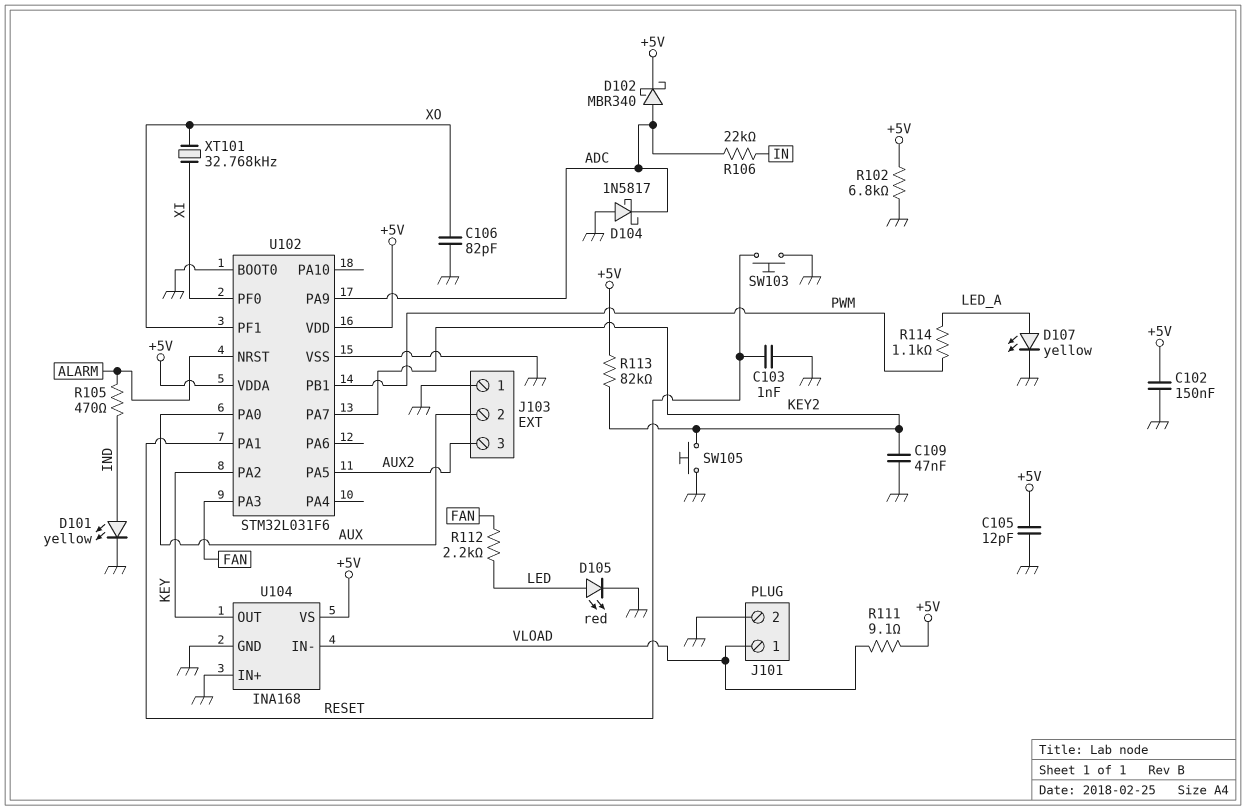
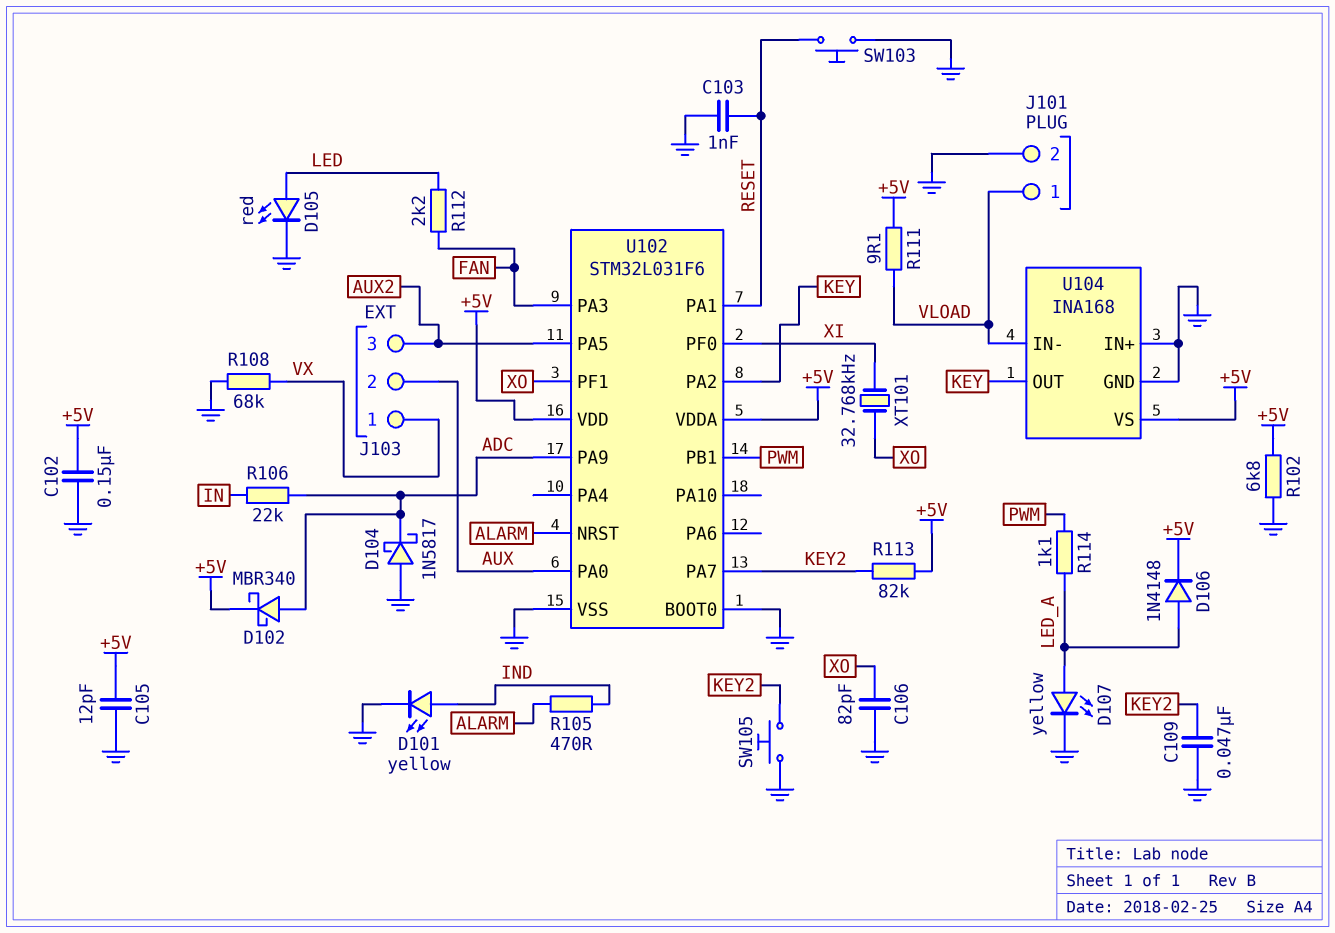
D106: none -> diode 1N4148 (A LED_A, K +5V)
J103 pin 1: GND -> VX
R108: none -> 68k (GND, VX)

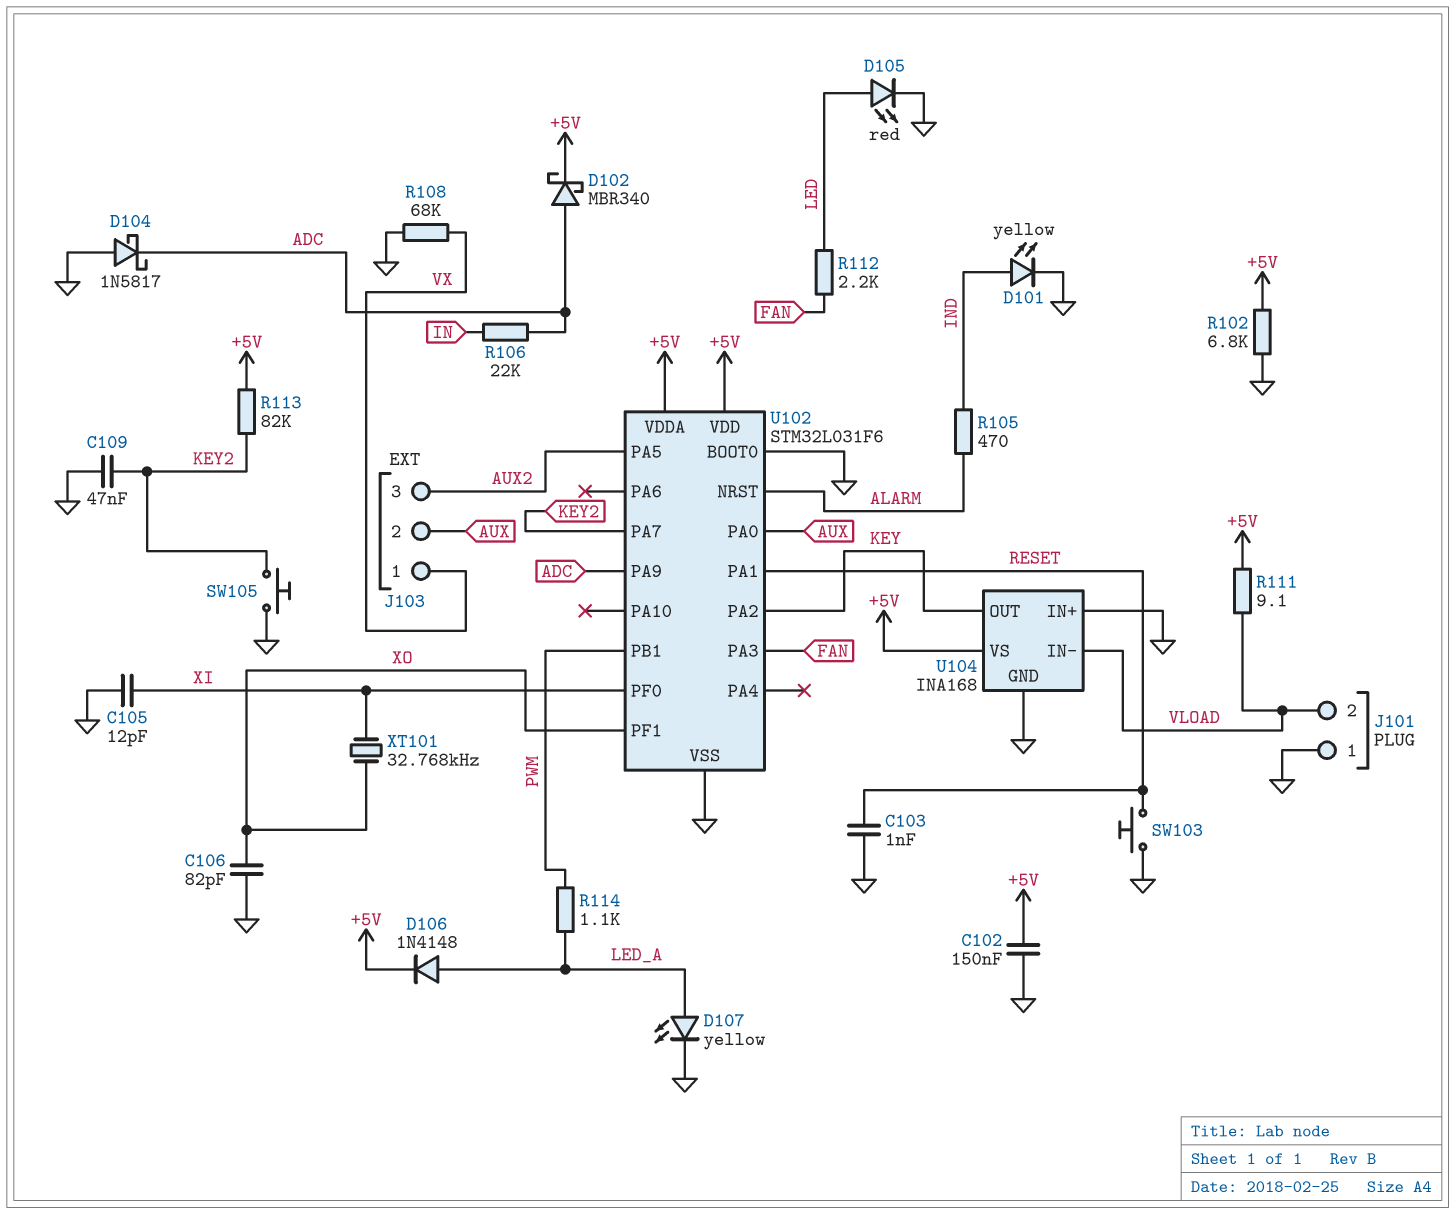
C105: 12pF (+5V, GND) -> 12pF (GND, XI)
J101 pin 1: VLOAD -> GND
J101 pin 2: GND -> VLOAD

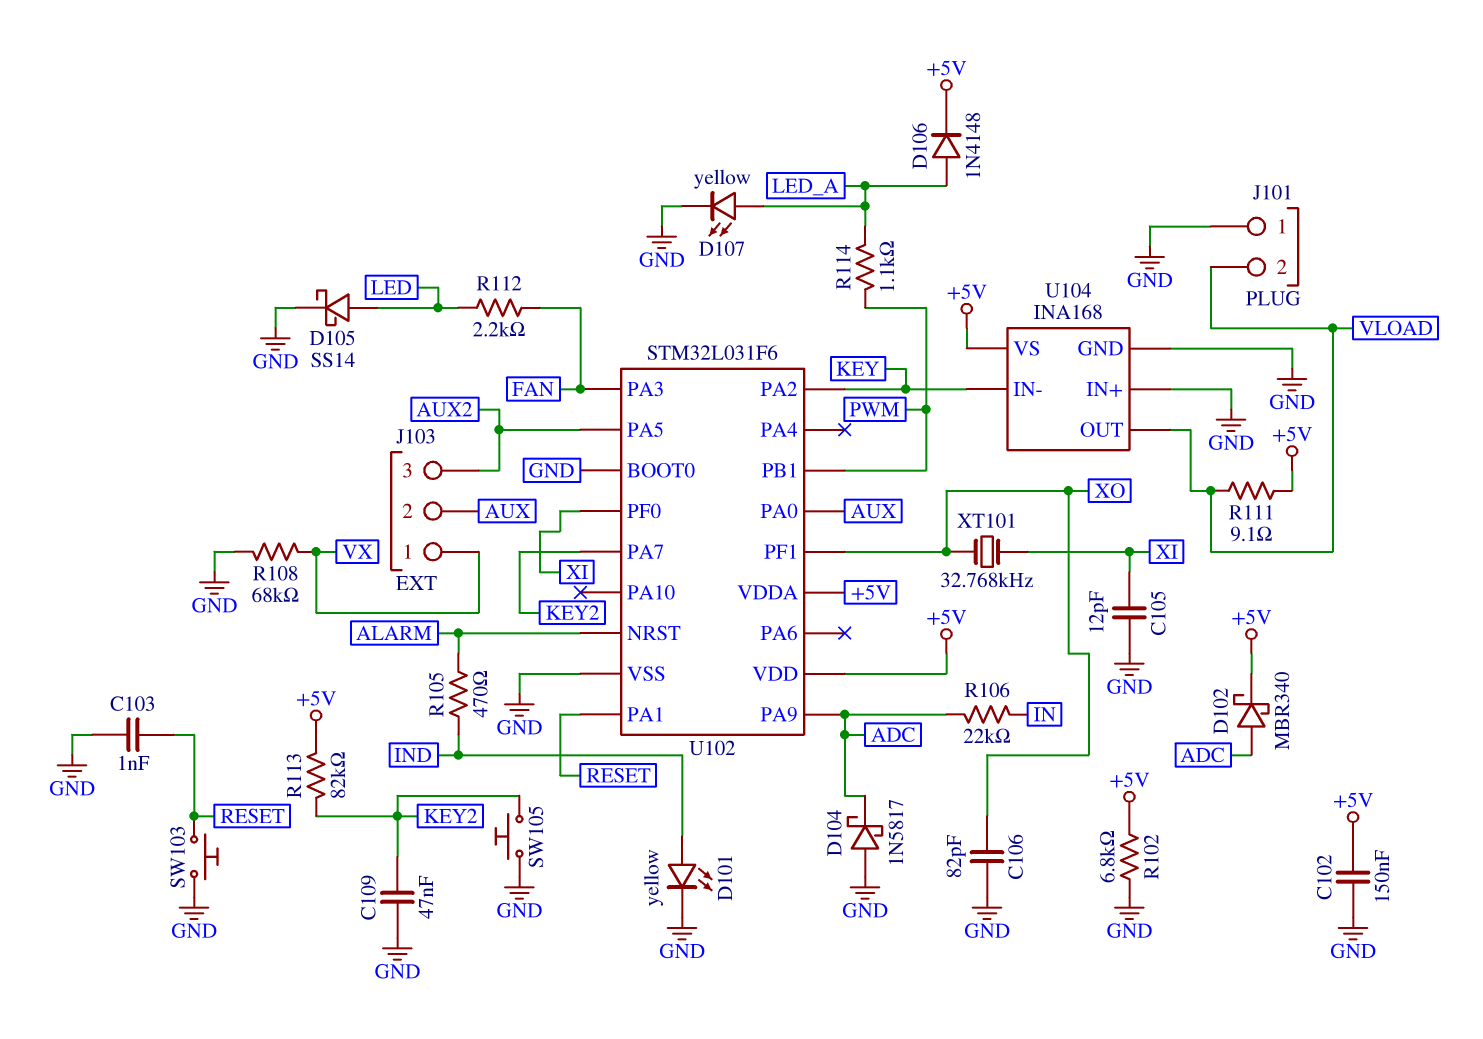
D105: LED red (A LED, K GND) -> schottky SS14 (A LED, K GND)
U104 pin IN-: VLOAD -> KEY
U104 pin OUT: KEY -> VLOAD

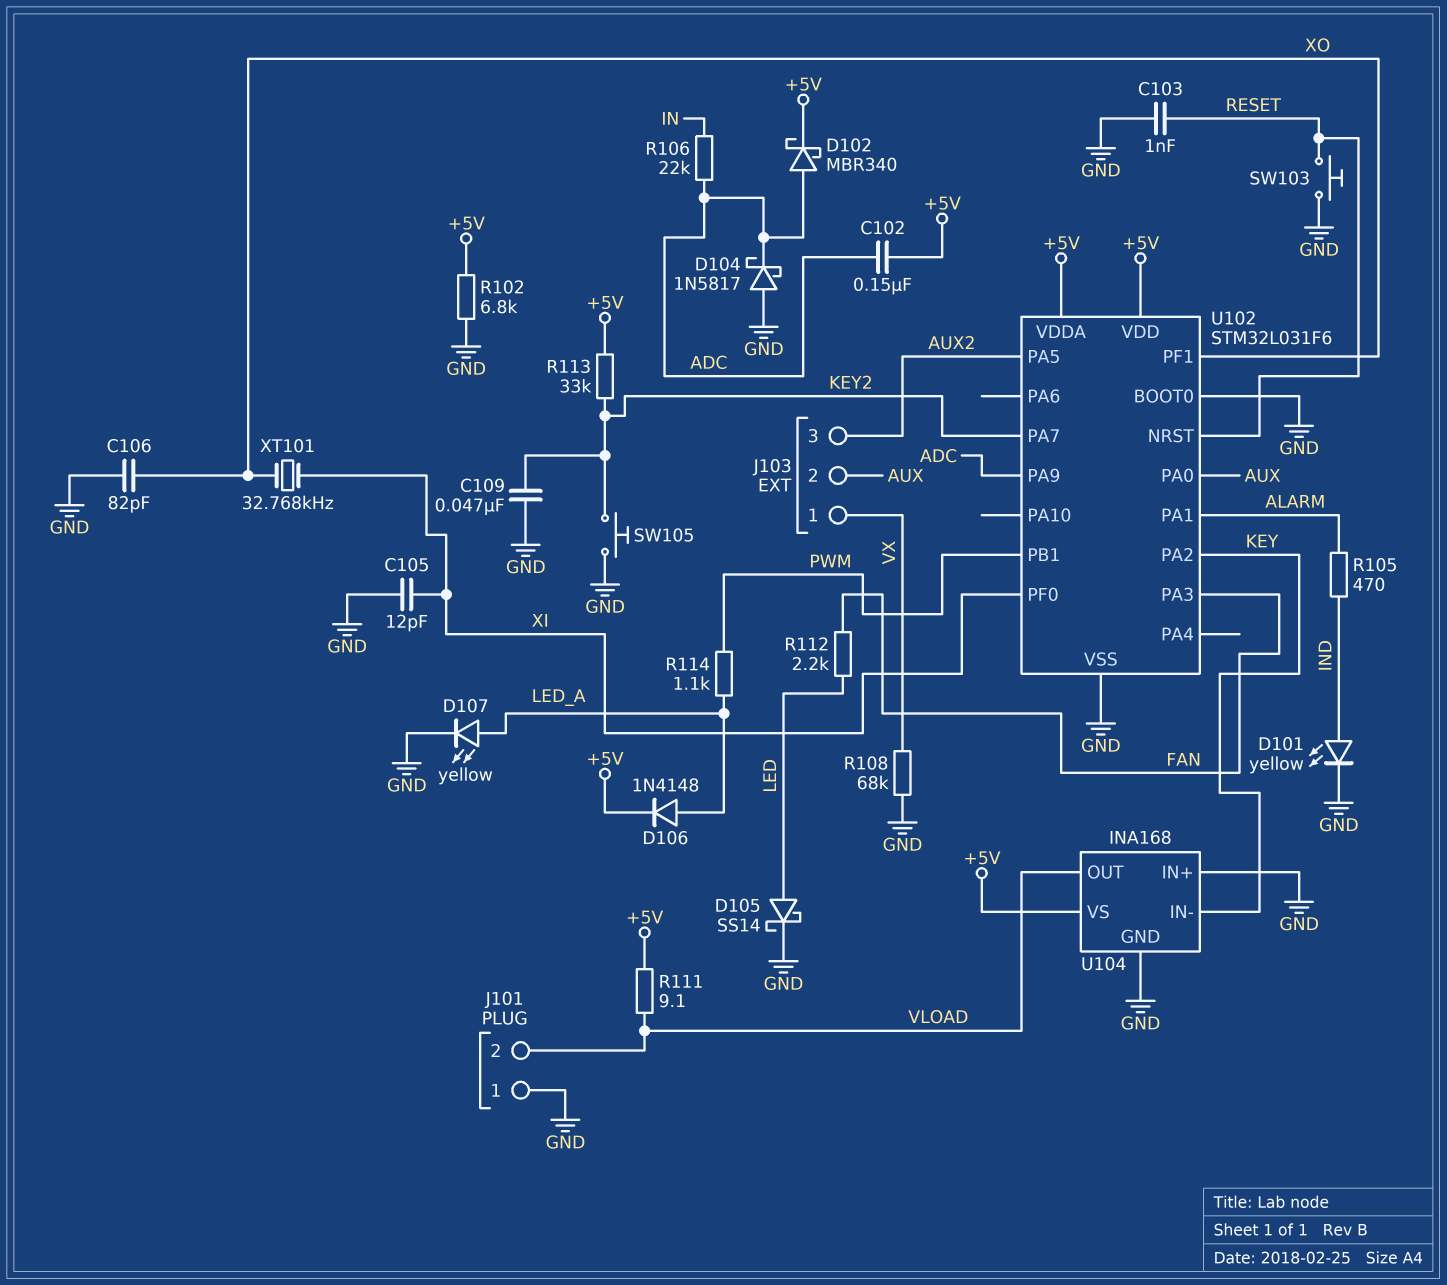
C102: 150nF (+5V, GND) -> 150nF (+5V, ADC)
R113: 82k (+5V, KEY2) -> 33k (+5V, KEY2)
U102 pin NRST: ALARM -> RESET
U102 pin PA1: RESET -> ALARM

